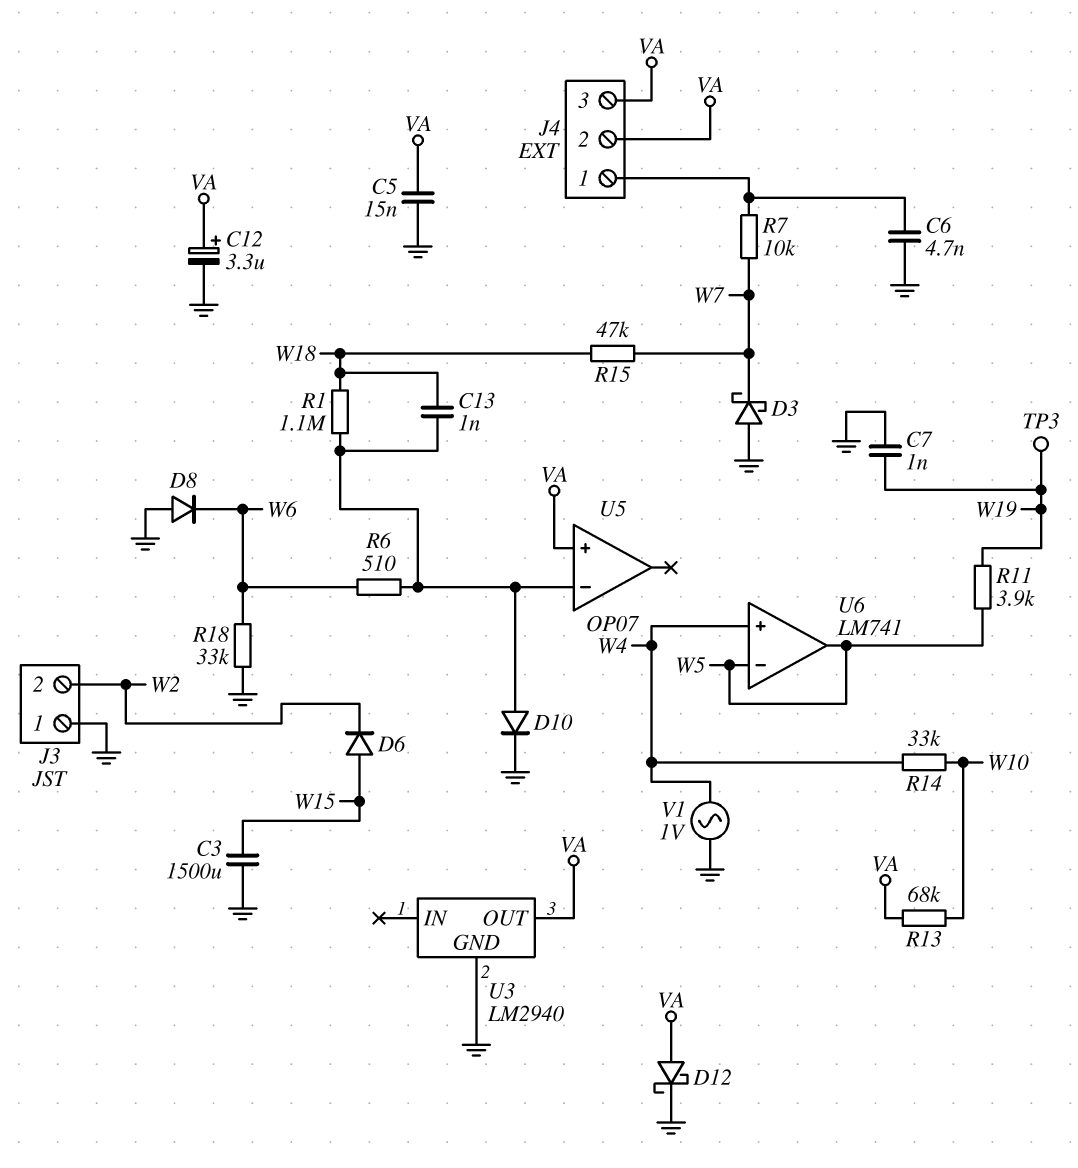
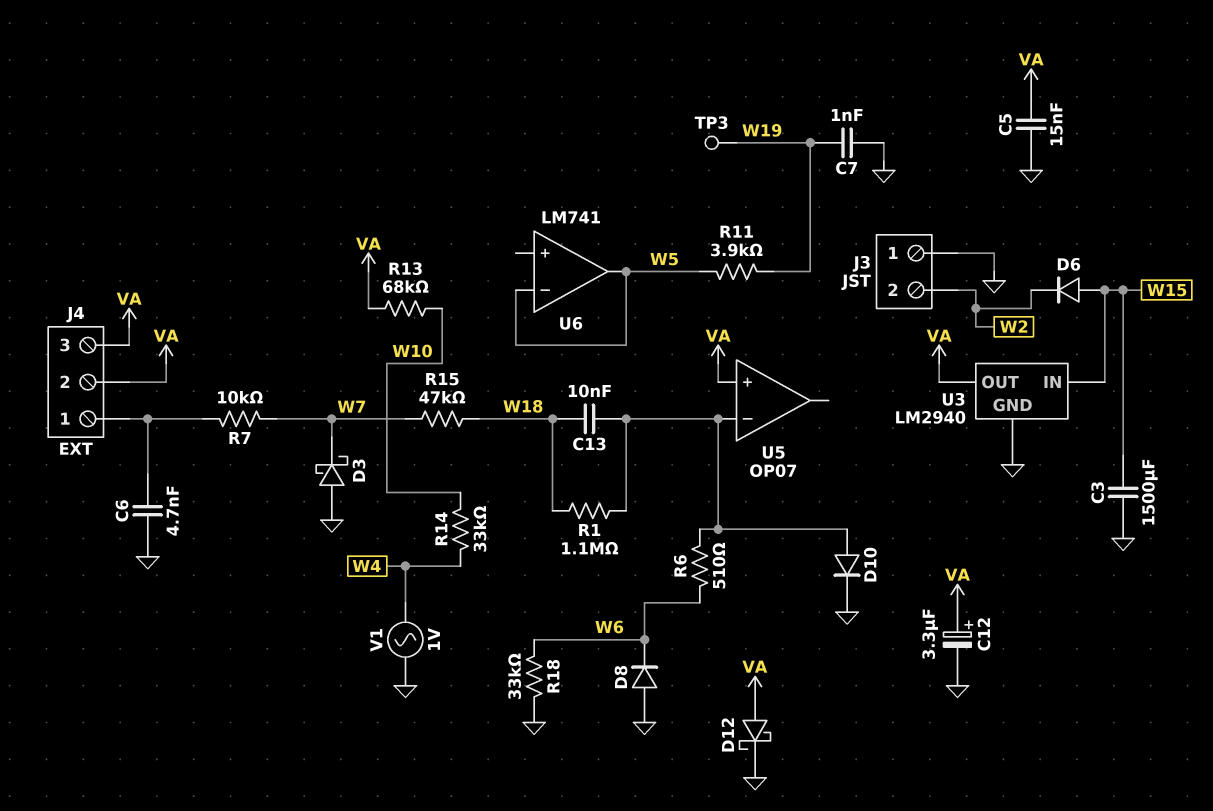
C13: 1nF (U5/in-, W18) -> 10nF (U5/in-, W18)
U3 pin IN: none -> W15
U6 pin in+: W4 -> none

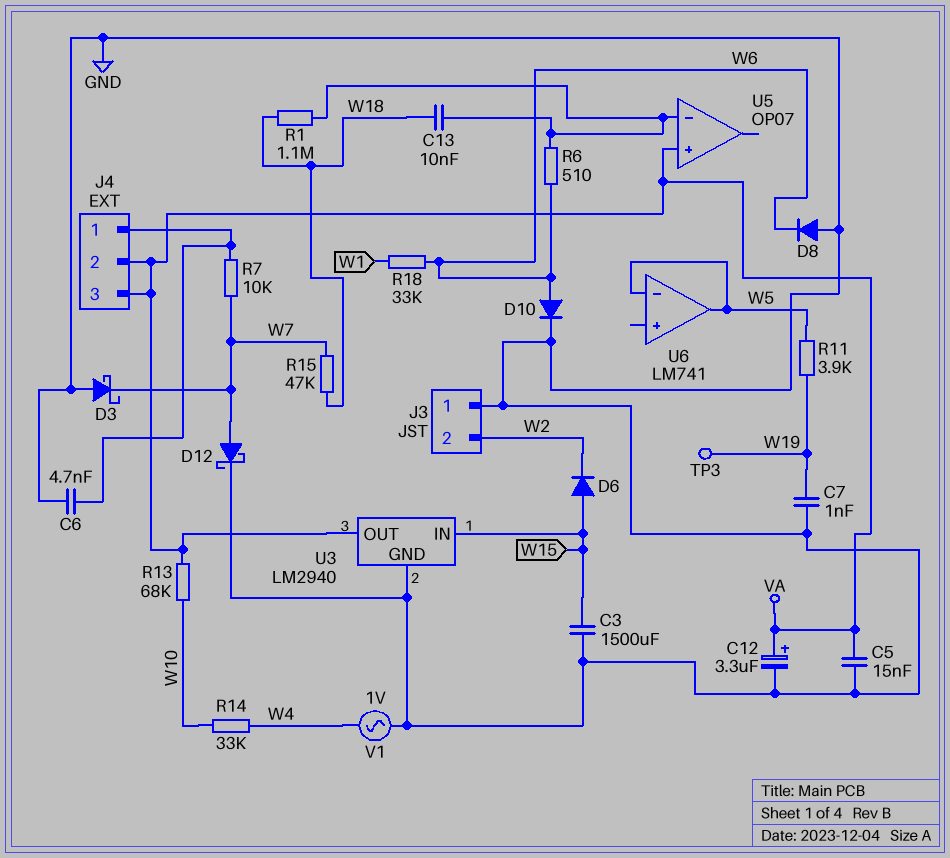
D10: diode (A U5/in-, K GND) -> diode (A W6, K GND)
D12: schottky (A VA, K GND) -> schottky (A W7, K GND)
R18: 33k (GND, W6) -> 33k (W1, W6)

